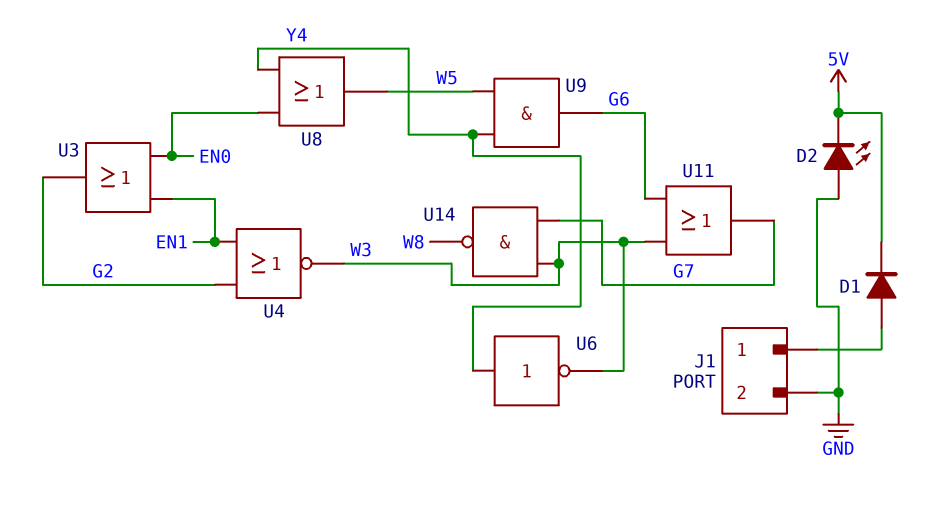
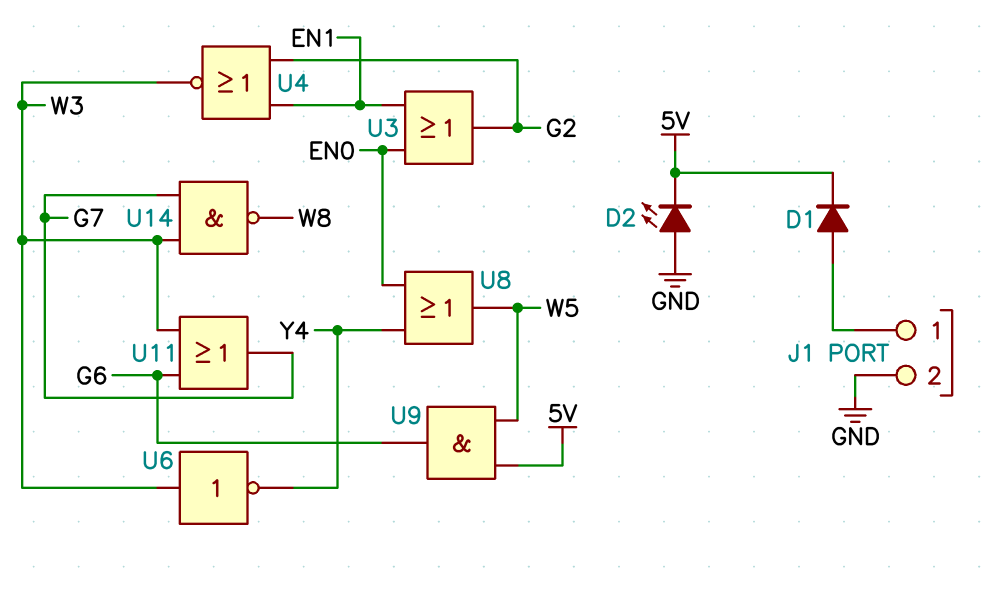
U6: NOT (in Y4, out W3) -> NOT (in W3, out Y4)
U9: AND (in W5, in Y4, out G6) -> AND (in 5V, in W5, out G6)

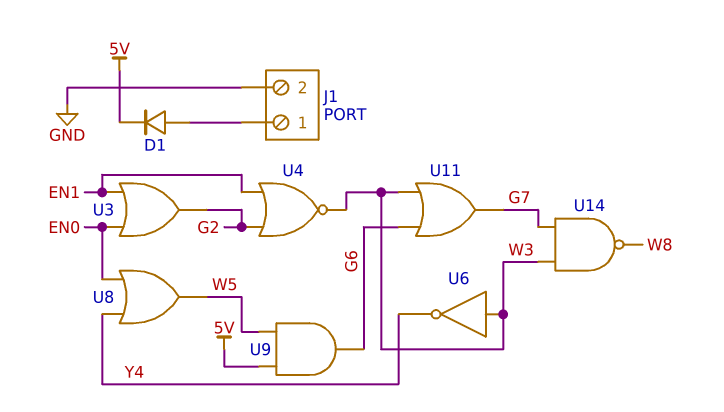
D2: LED (A GND, K 5V) -> none

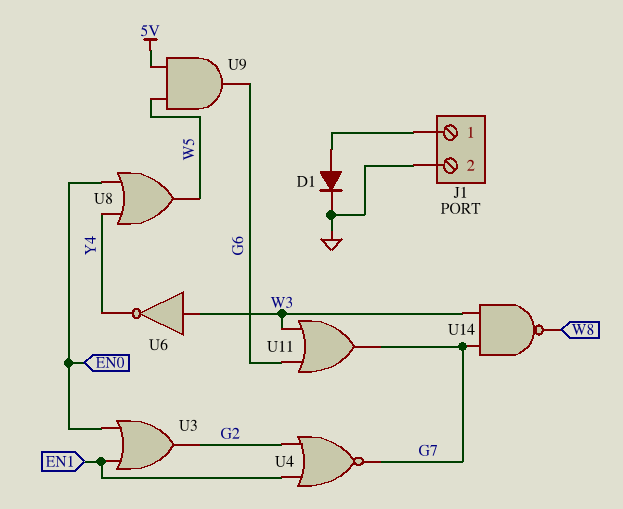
D1: diode (A J1/1, K 5V) -> diode (A J1/1, K GND)
U4: NOR (in EN1, in G2, out W3) -> NOR (in EN1, in G2, out G7)

